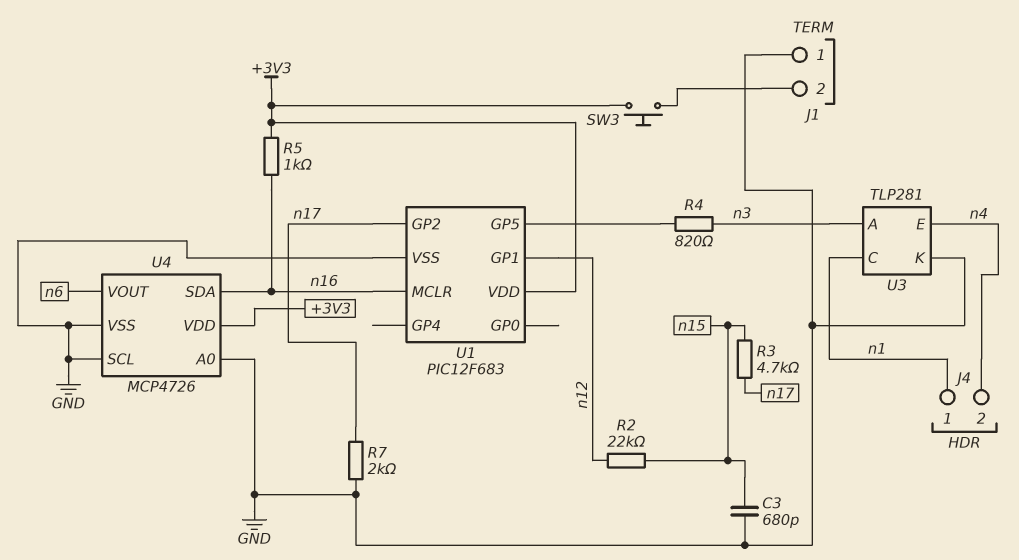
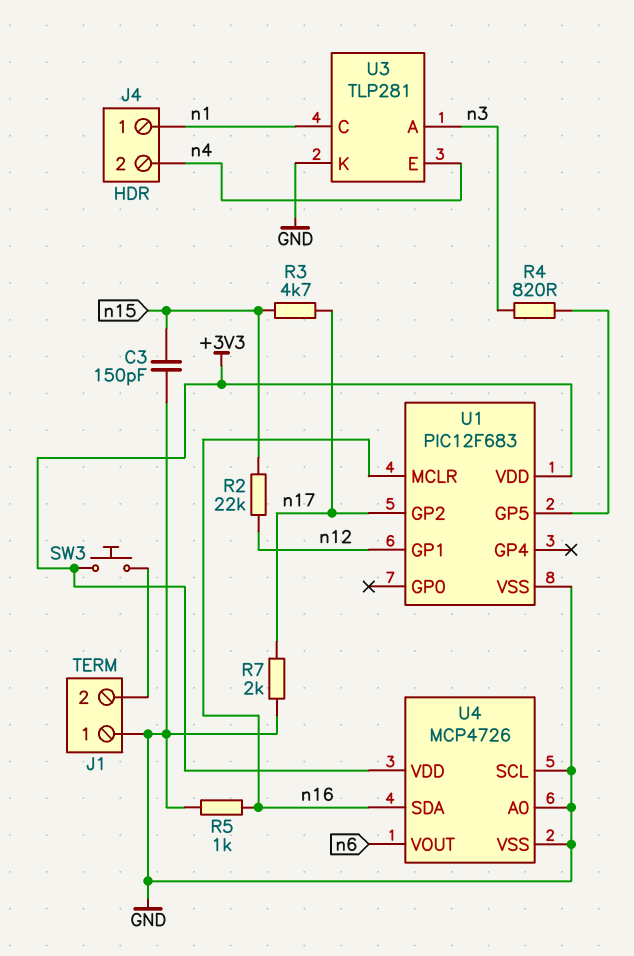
C3: 680pF (GND, n15) -> 150pF (GND, n15)
R5: 1k (+3V3, n16) -> 1k (GND, n16)

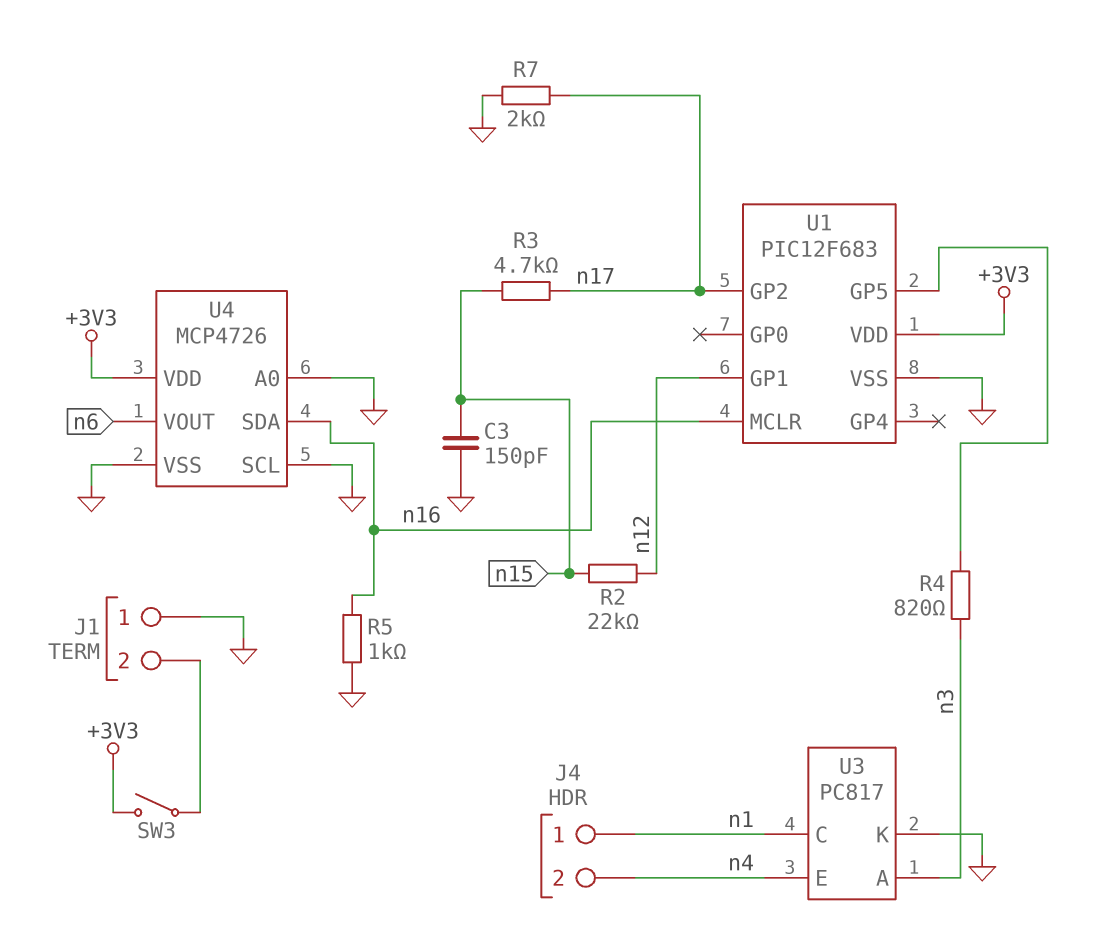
SW3: button (+3V3, J1/2) -> switch (+3V3, J1/2)
U3: TLP281 -> PC817

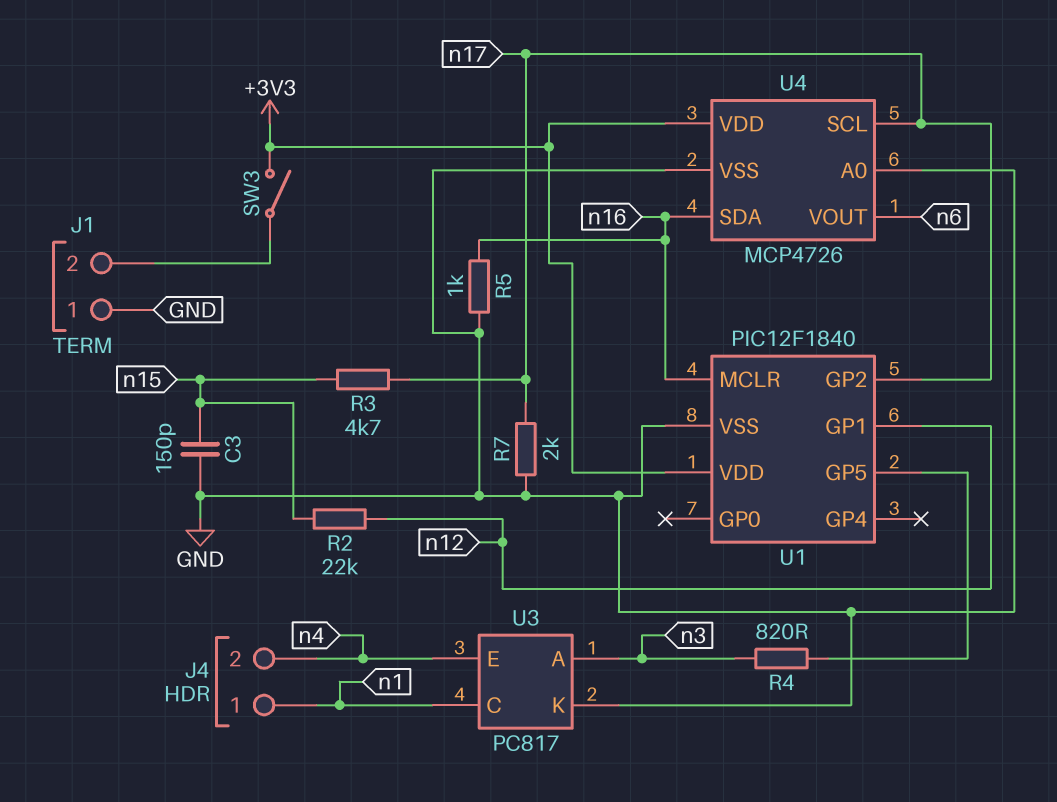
U1: PIC12F683 -> PIC12F1840
U4 pin SCL: GND -> n17

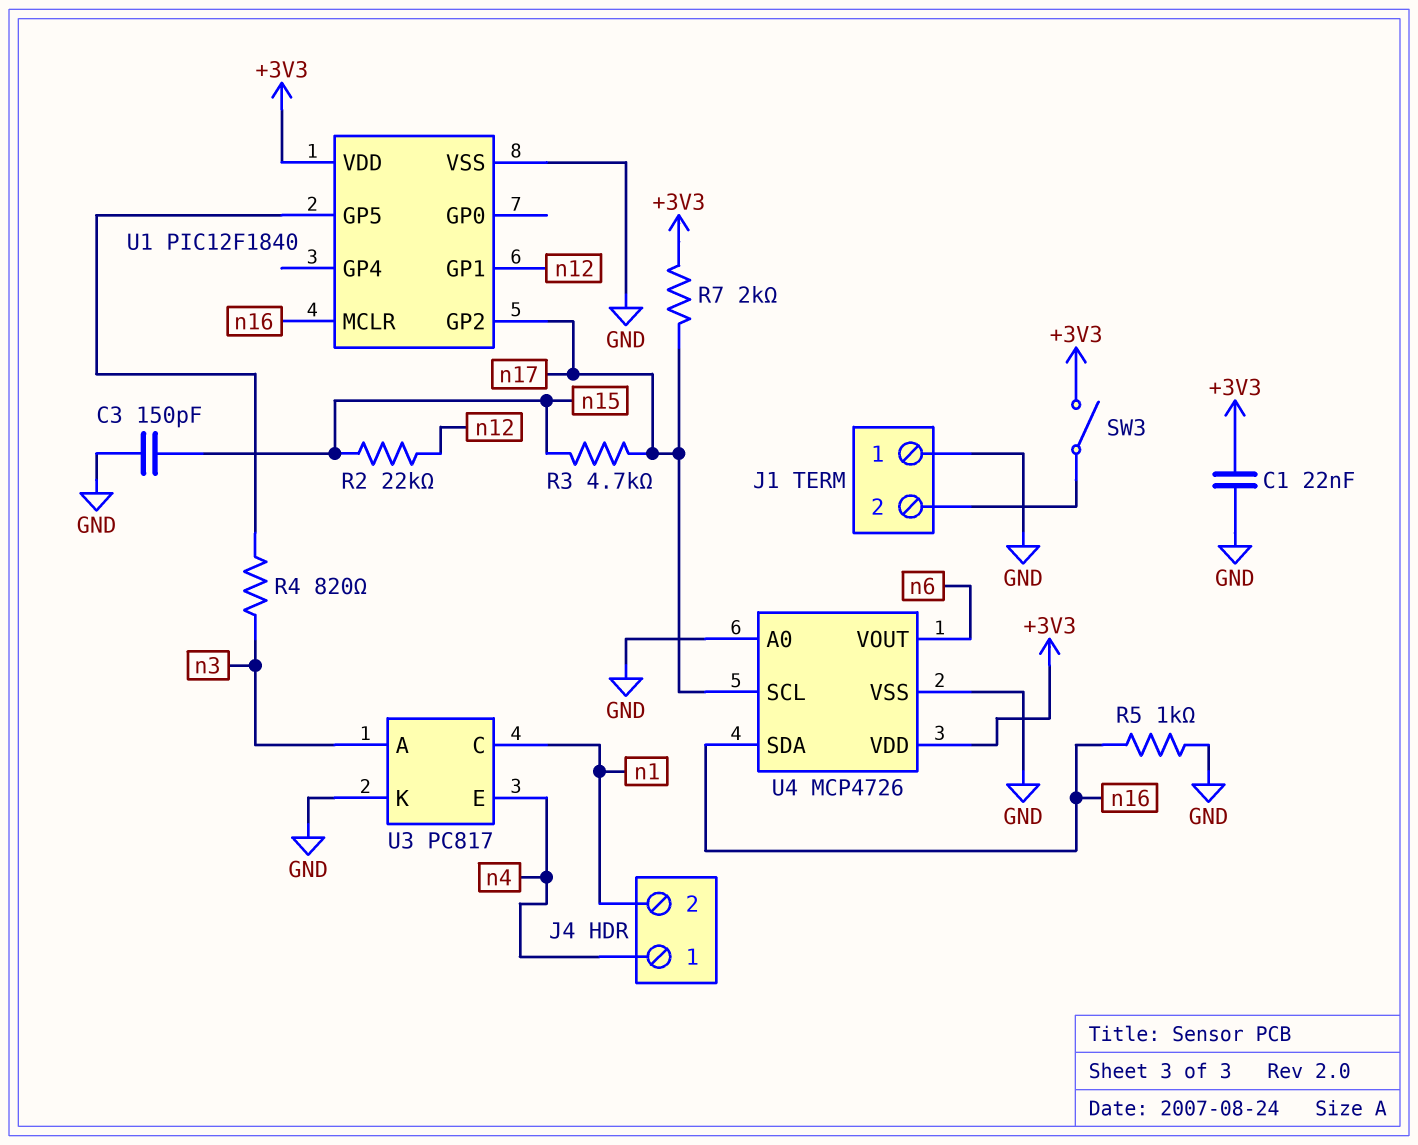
C1: none -> 22nF (+3V3, GND)
J4 pin 1: n1 -> n4
J4 pin 2: n4 -> n1
R7: 2k (GND, n17) -> 2k (+3V3, n17)

